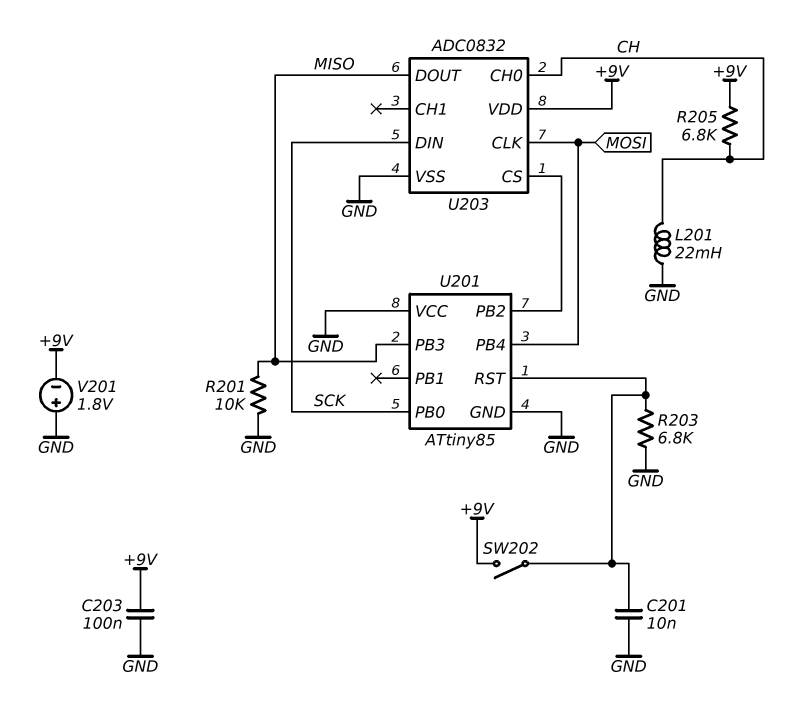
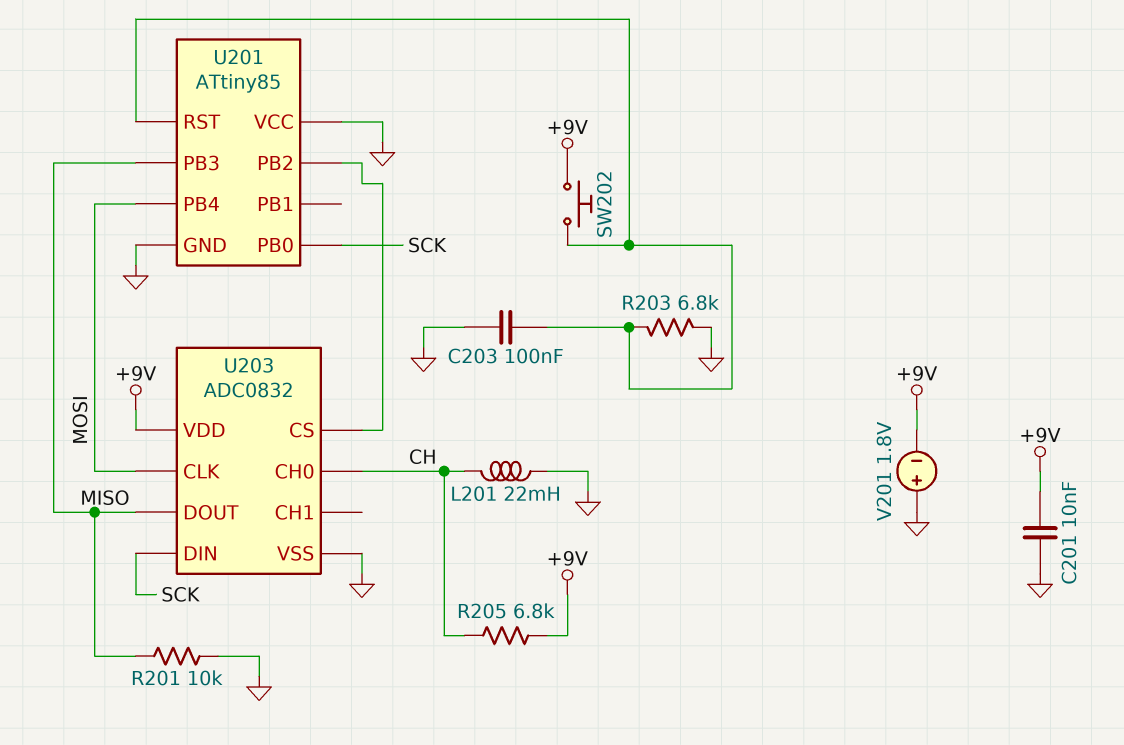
C201: 10nF (GND, U201/RST) -> 10nF (+9V, GND)
C203: 100nF (+9V, GND) -> 100nF (GND, U201/RST)
SW202: switch (+9V, U201/RST) -> button (+9V, U201/RST)

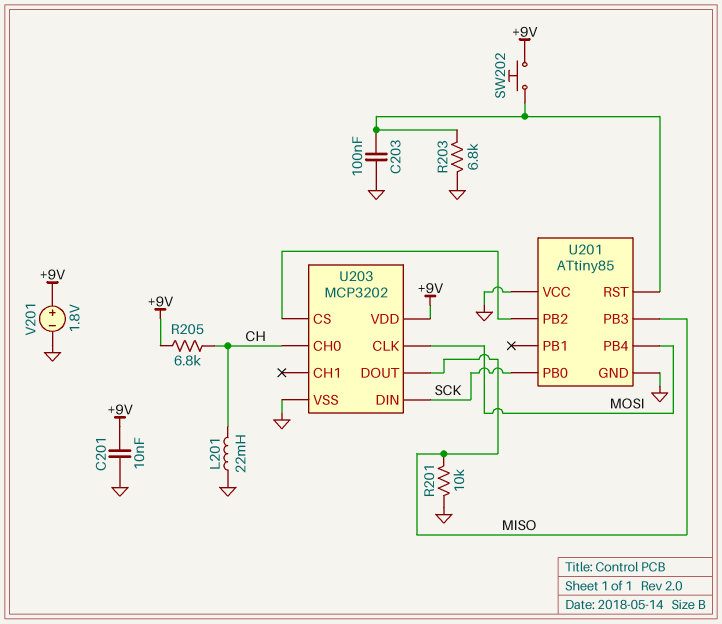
U203: ADC0832 -> MCP3202
V201: 1.8V (plus GND, minus +9V) -> 1.8V (plus +9V, minus GND)

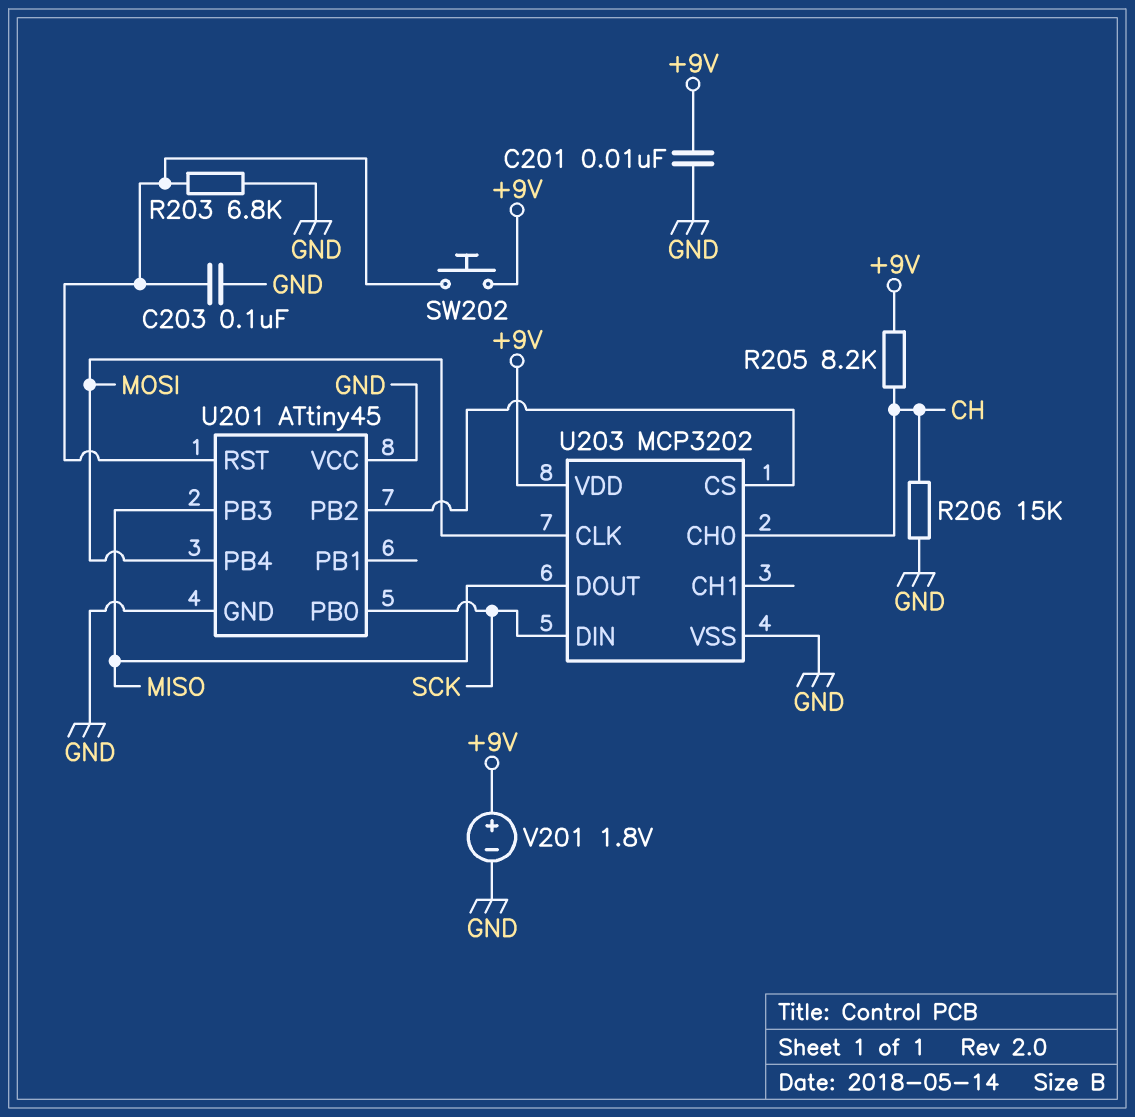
L201: 22mH (CH, GND) -> none
R201: 10k (GND, MISO) -> none
R205: 6.8k (+9V, CH) -> 8.2k (+9V, CH)
R206: none -> 15k (CH, GND)
U201: ATtiny85 -> ATtiny45

